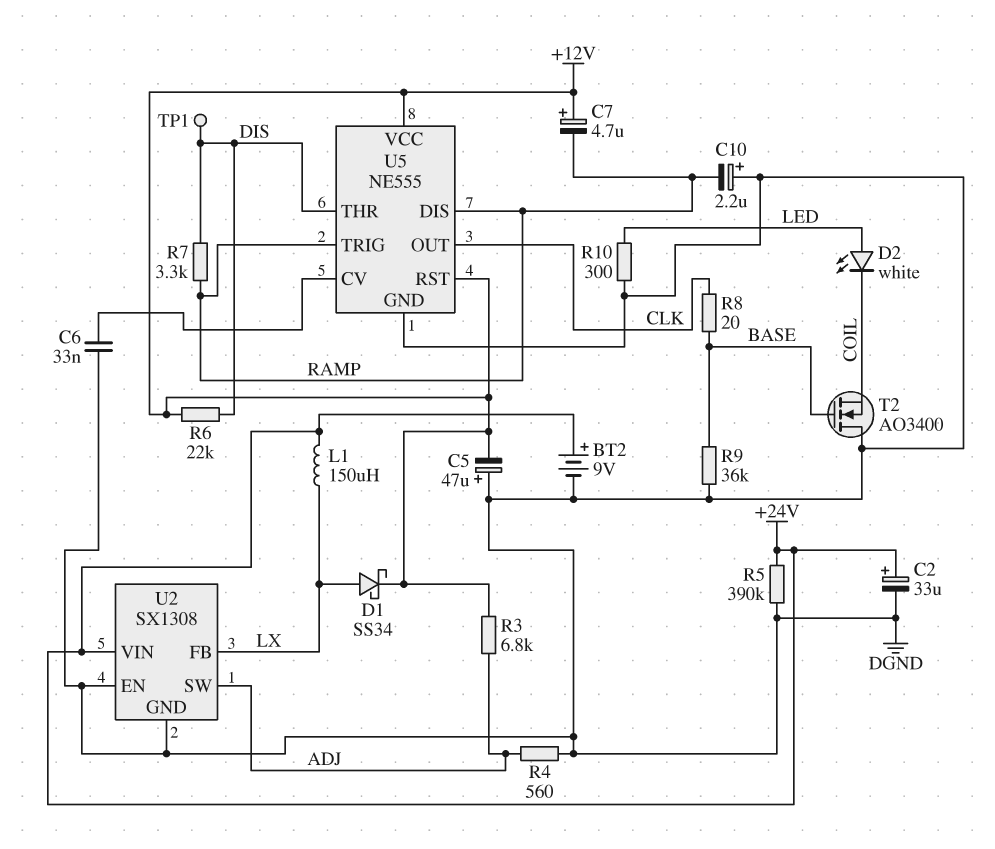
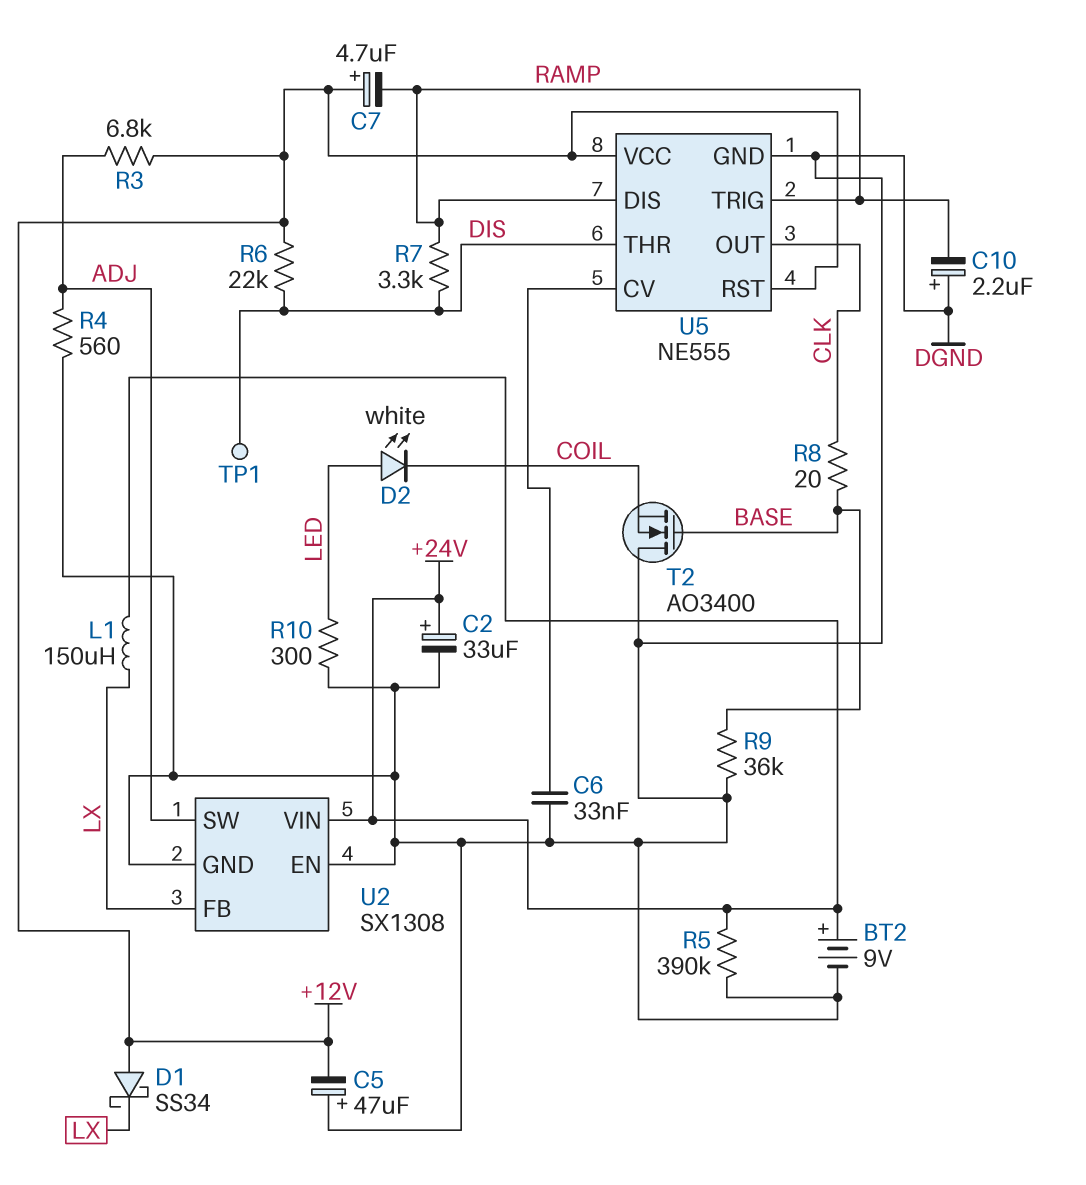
D1: schottky SS34 (A LX, K +12V) -> schottky SS34 (A +12V, K LX)

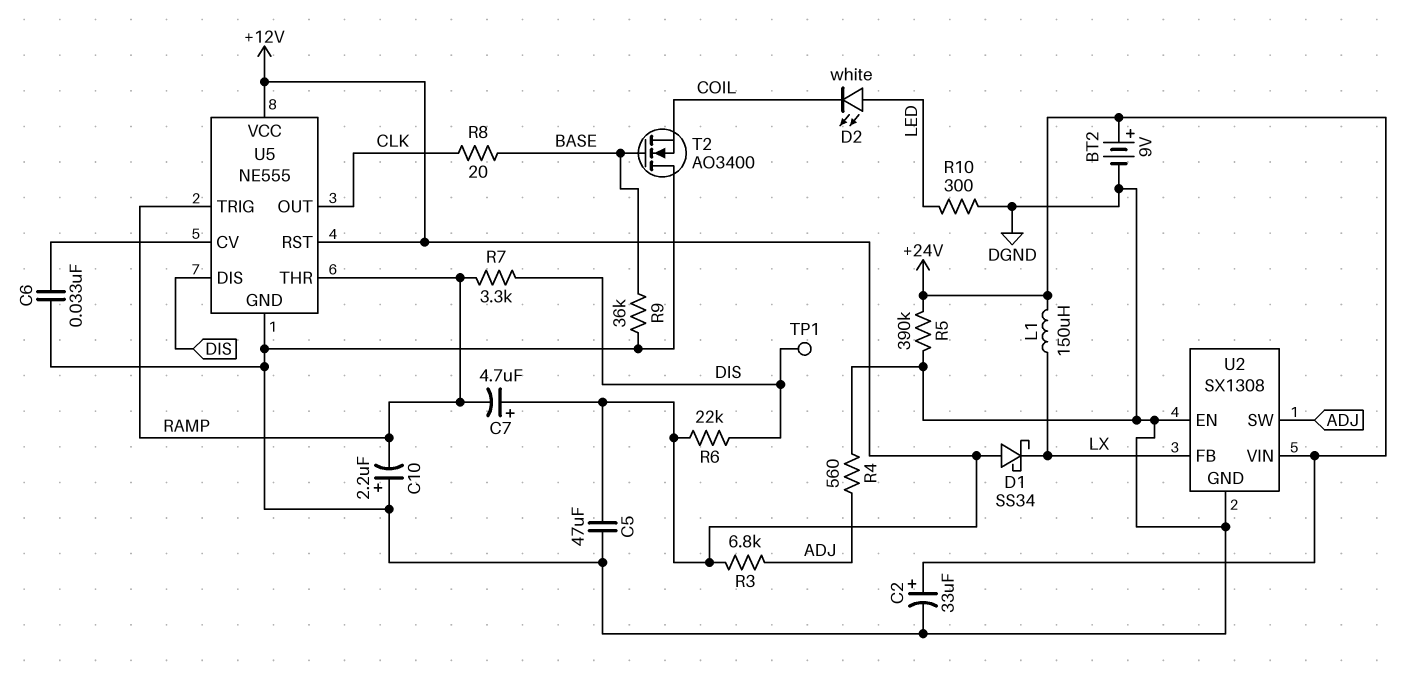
C5: 47uF (plus DGND, minus +12V) -> 47uF (+12V, DGND)
U5 pin DIS: RAMP -> DIS
U5 pin THR: DIS -> RAMP

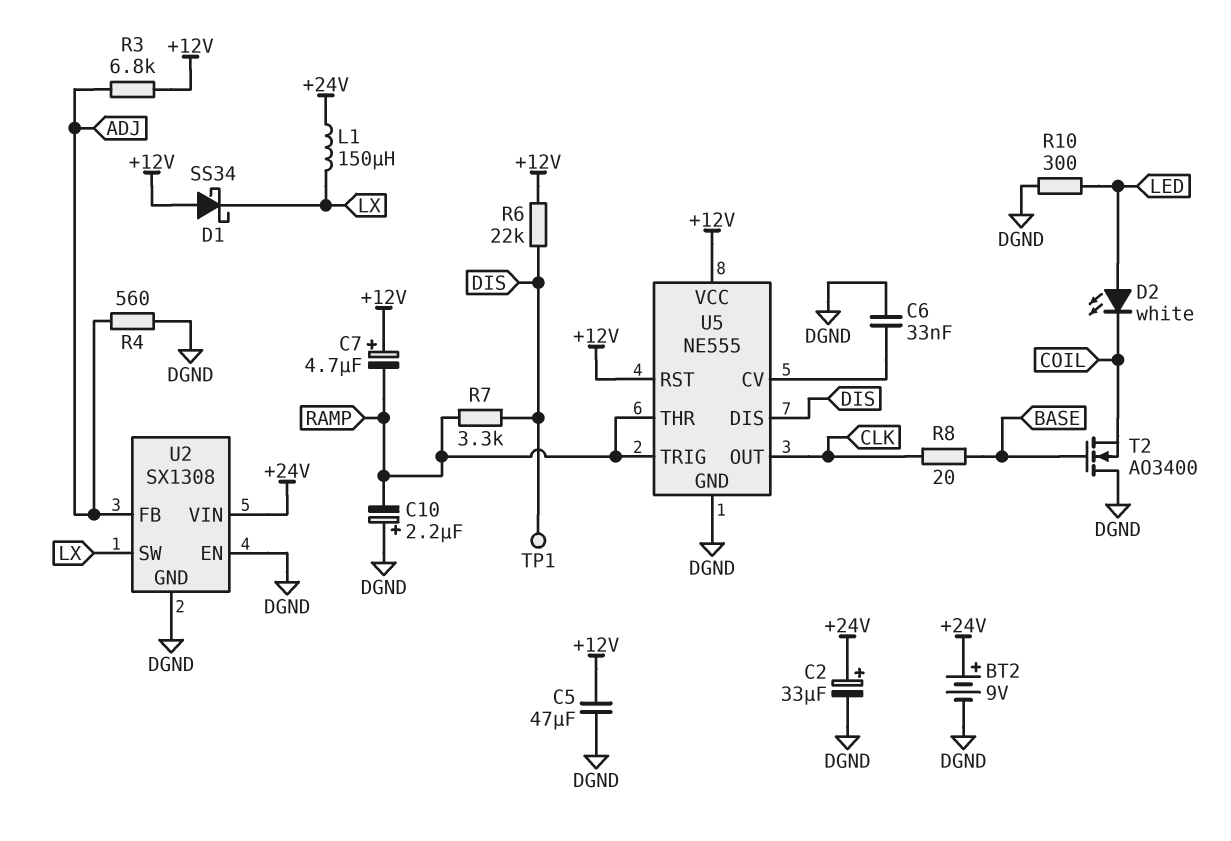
R5: 390k (+24V, DGND) -> none
R9: 36k (BASE, DGND) -> none
U2 pin FB: LX -> ADJ
U2 pin SW: ADJ -> LX

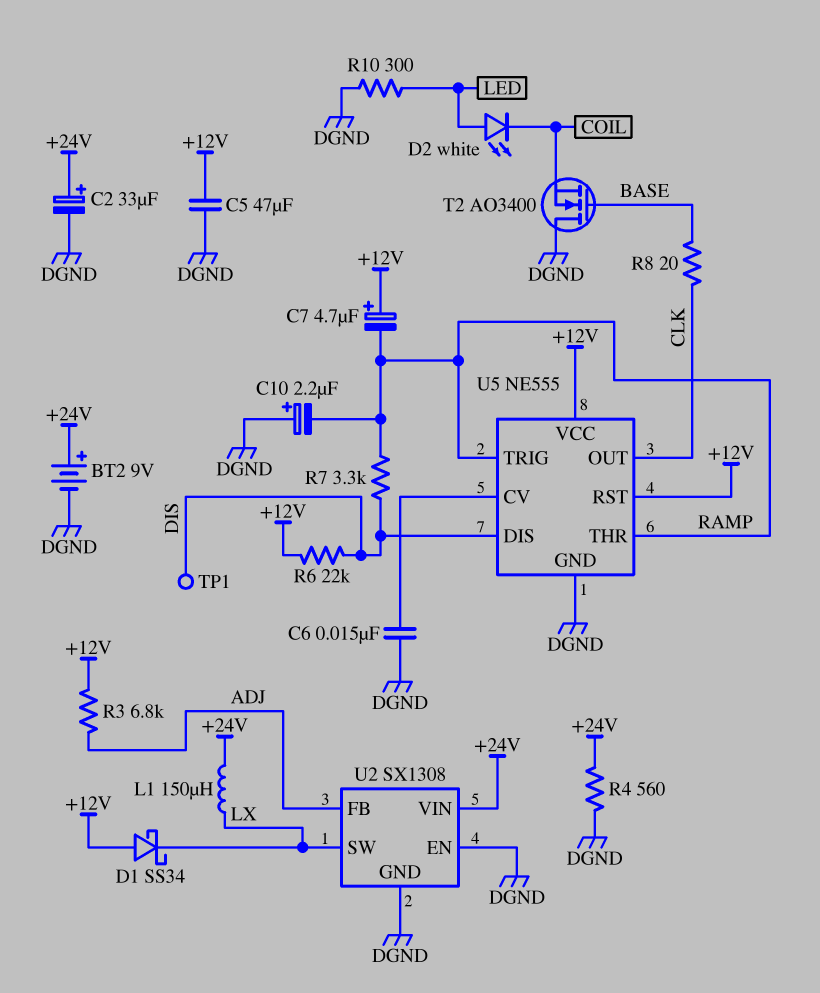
C6: 33nF (DGND, U5/CV) -> 15nF (DGND, U5/CV)
R4: 560 (ADJ, DGND) -> 560 (+24V, DGND)

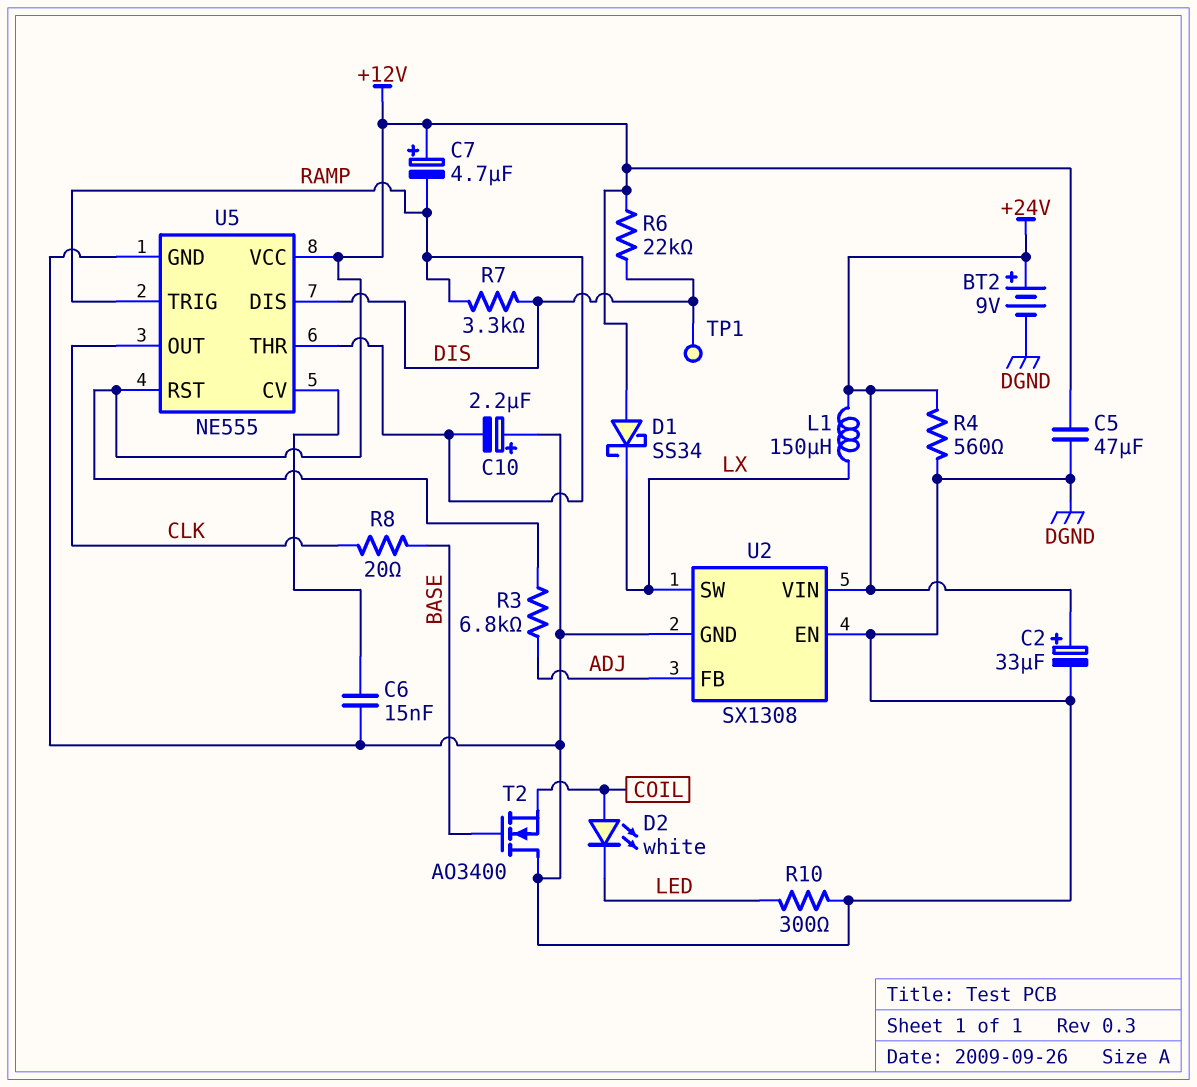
D2: LED white (A LED, K COIL) -> LED white (A COIL, K LED)

